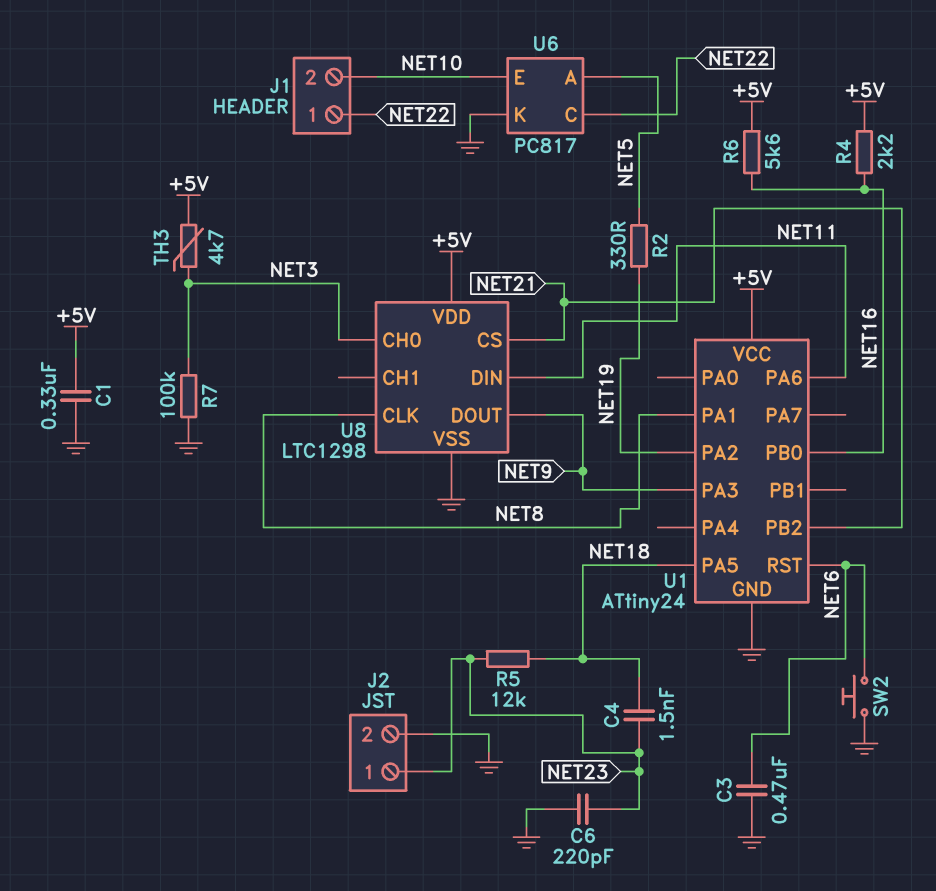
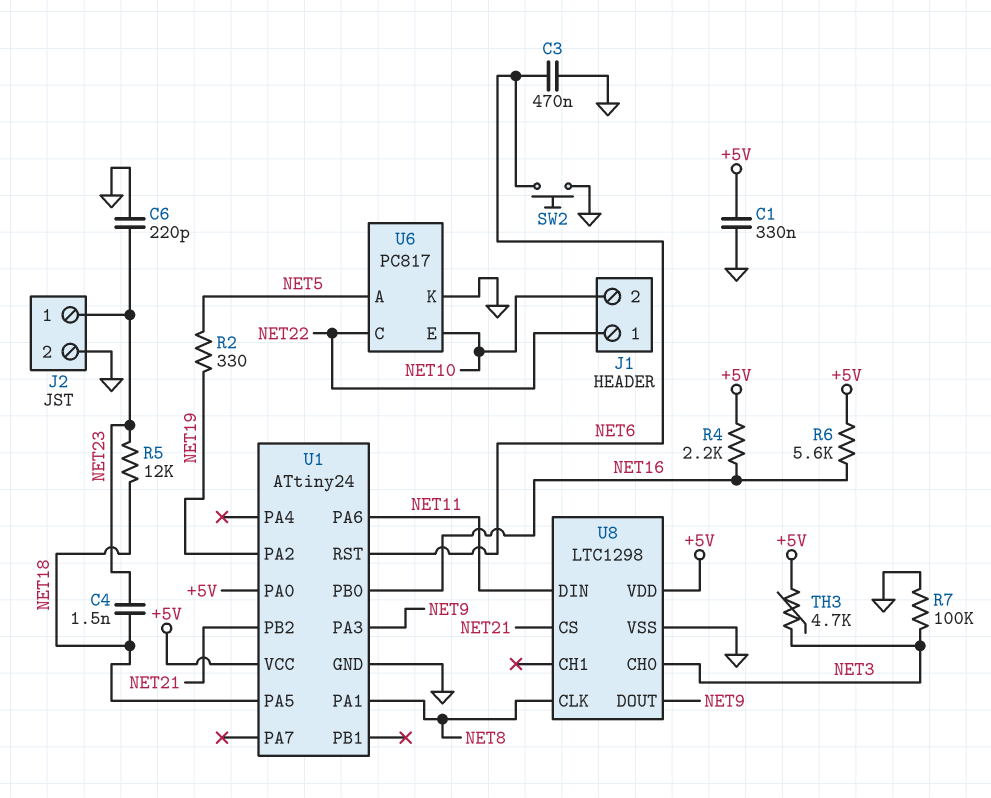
U1 pin PA0: none -> +5V

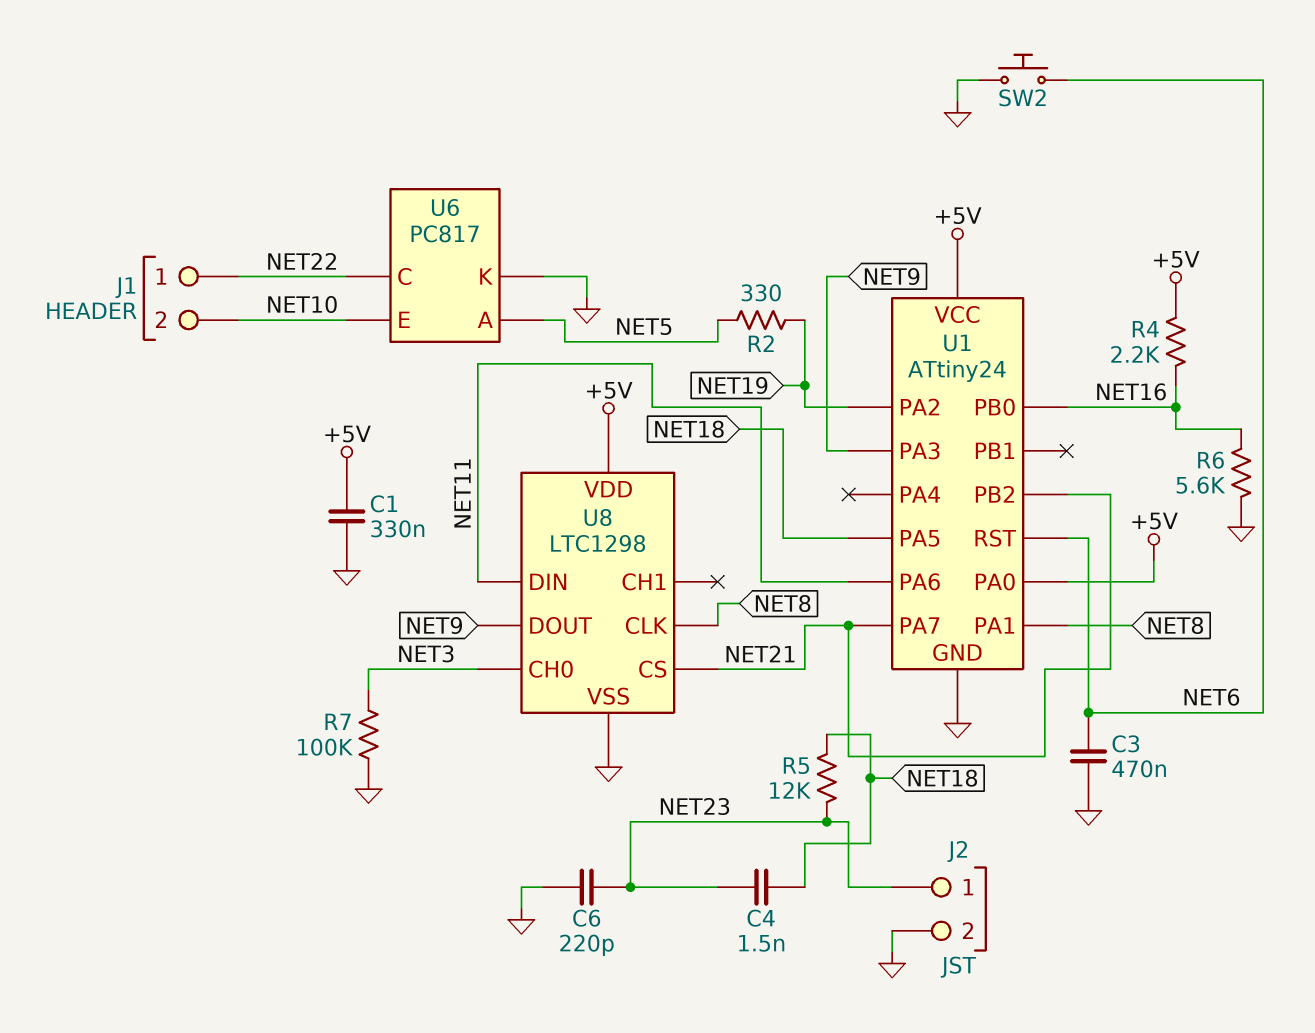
R6: 5.6k (+5V, NET16) -> 5.6k (GND, NET16)
TH3: 4.7k (+5V, NET3) -> none
U1 pin PA7: none -> NET21

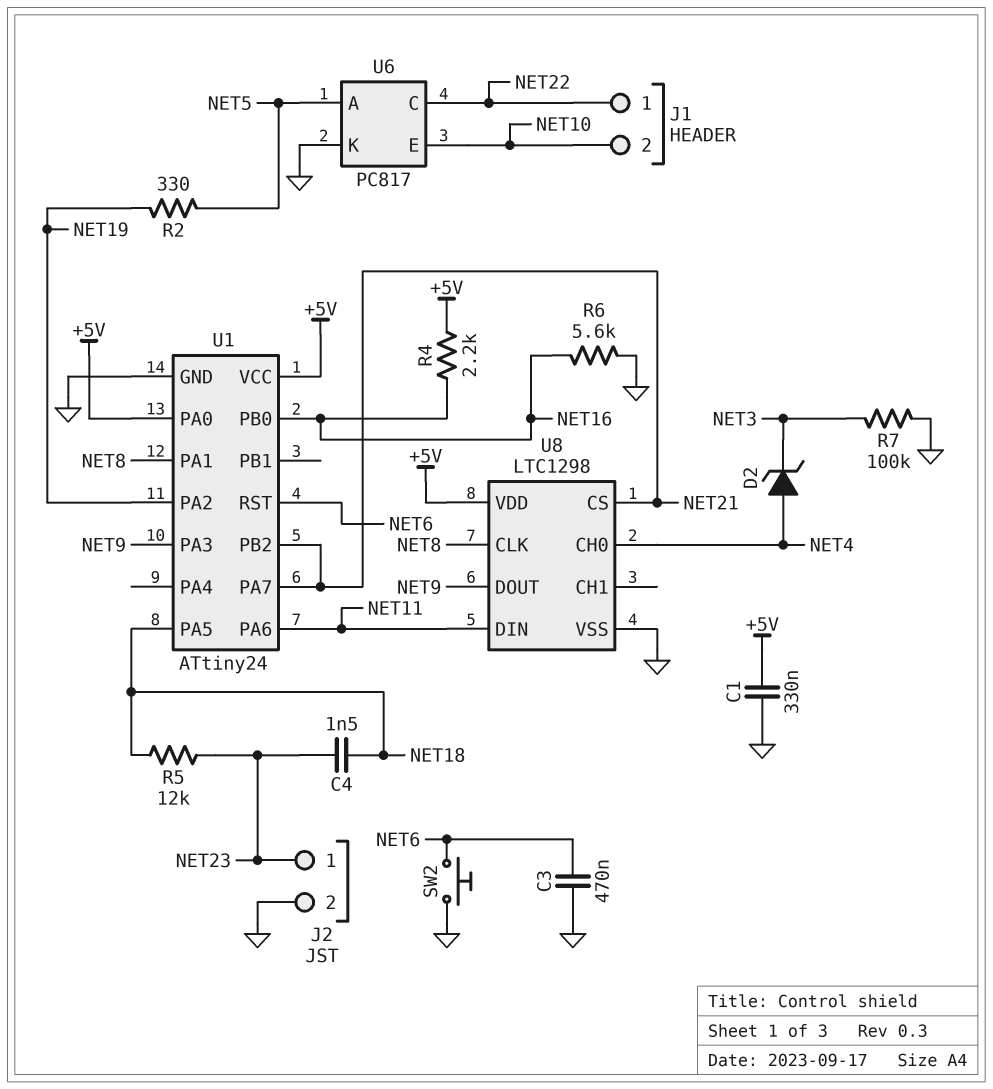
C6: 220pF (GND, NET23) -> none
D2: none -> zener (A NET4, K NET3)
U8 pin CH0: NET3 -> NET4

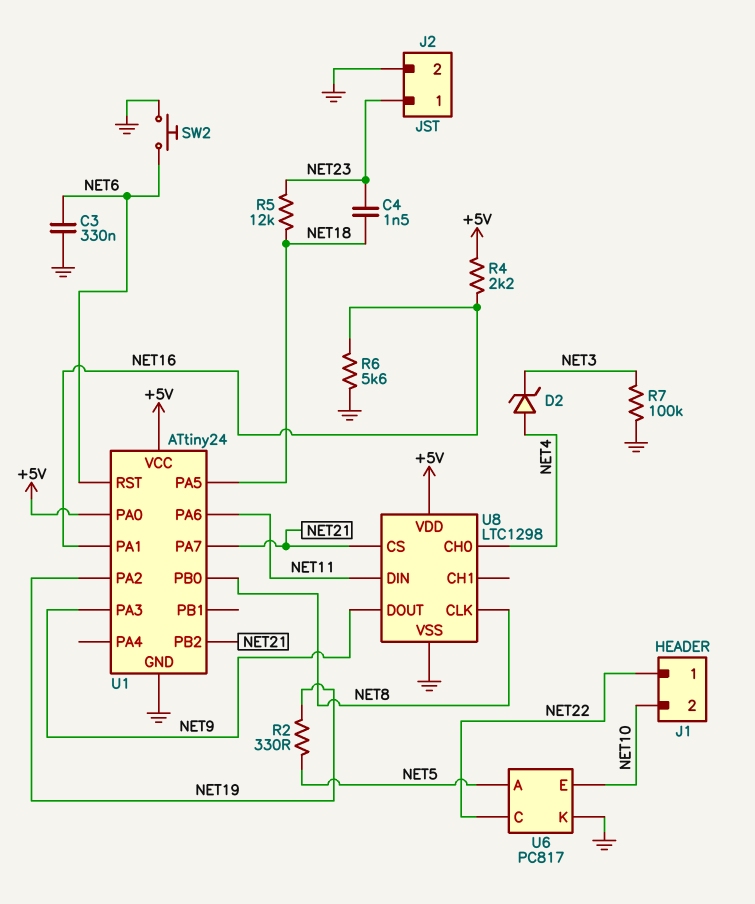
C1: 330nF (+5V, GND) -> none
C3: 470nF (GND, NET6) -> 330nF (GND, NET6)
U1 pin PA1: NET8 -> NET16
U1 pin PB0: NET16 -> NET8

